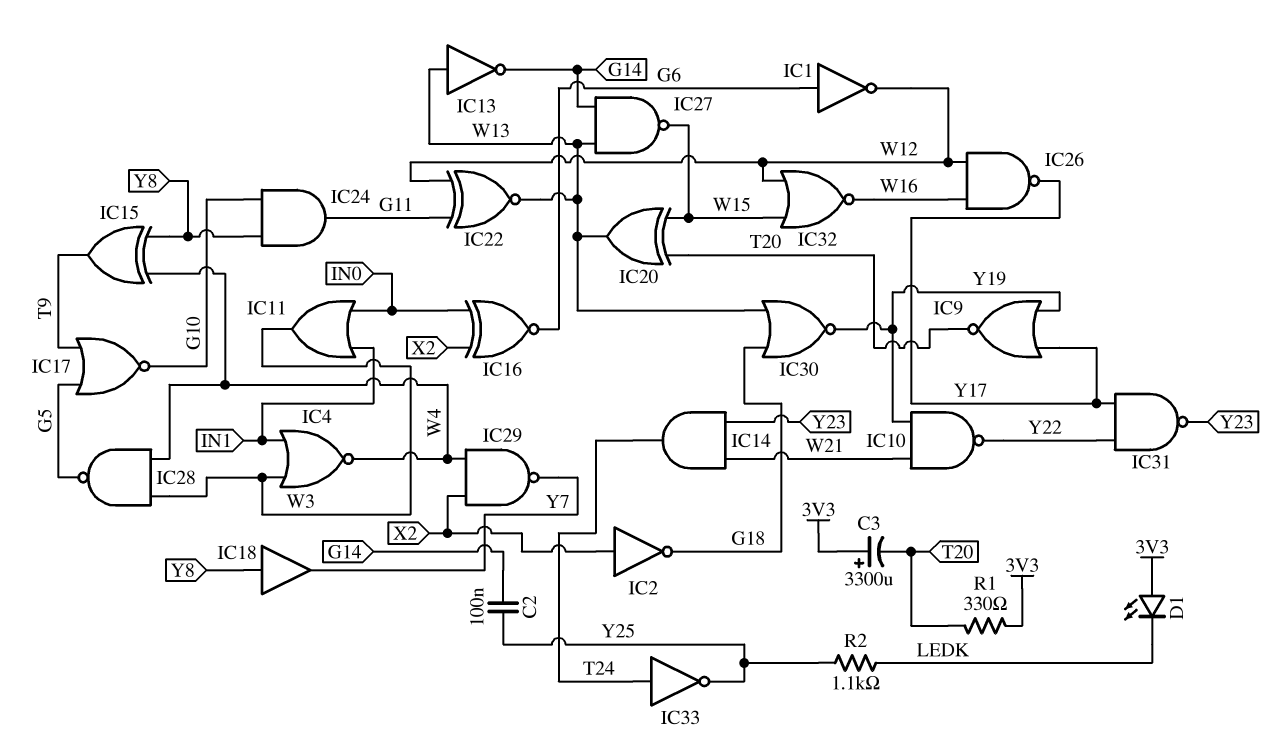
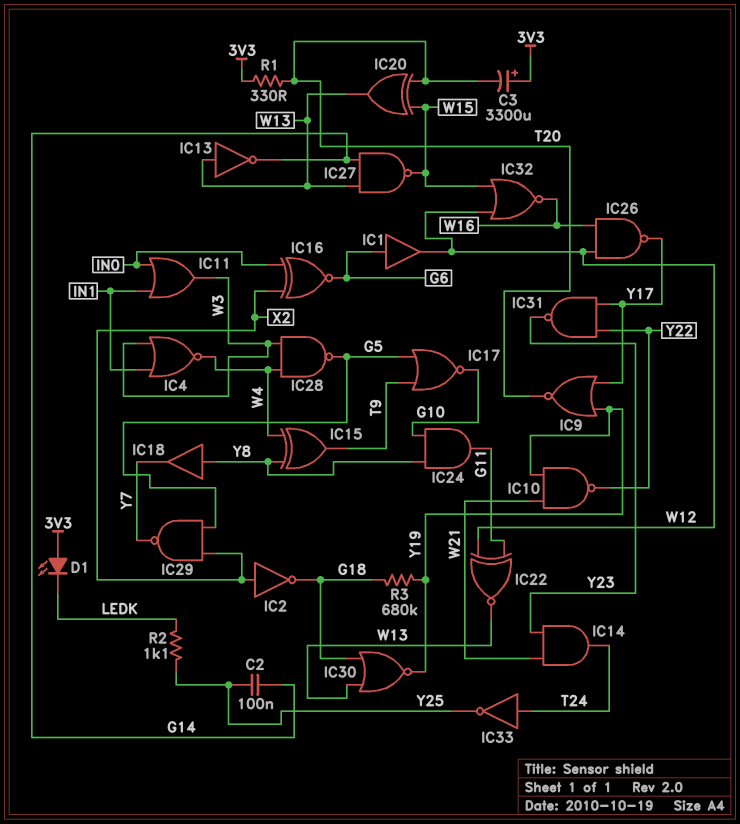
IC1: NOT (in G6, out W12) -> buffer (in G6, out W12)
IC29: NAND (in W4, in X2, out Y7) -> NAND (in G5, in X2, out Y7)
R3: none -> 680k (G18, Y19)

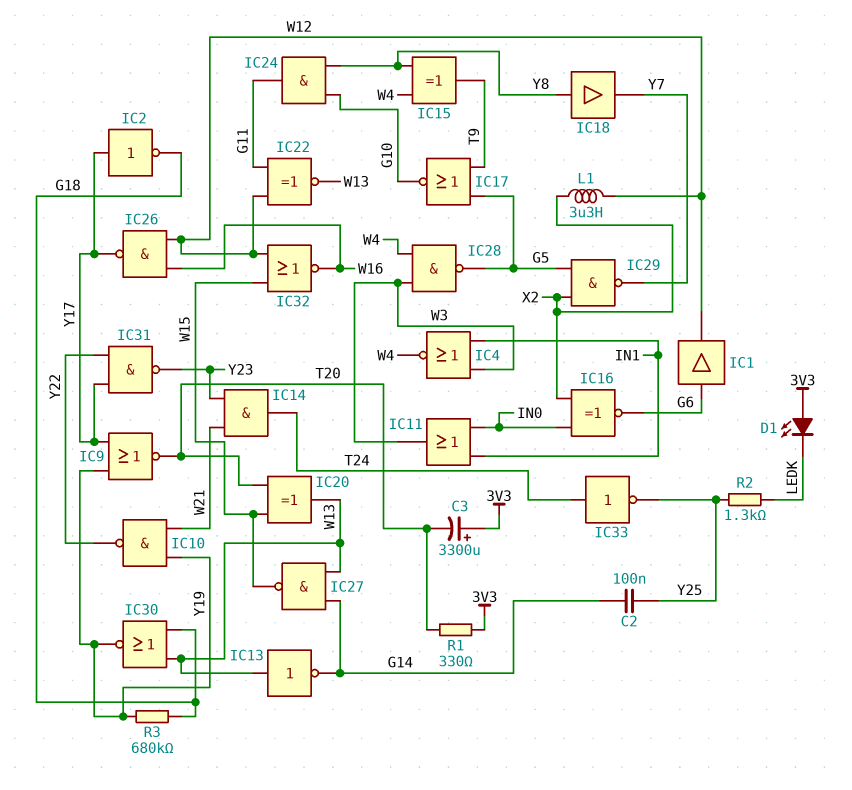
IC2: NOT (in X2, out G18) -> NOT (in Y17, out G18)
L1: none -> 3.3uH (W12, X2)
R2: 1.1k (LEDK, Y25) -> 1.3k (LEDK, Y25)

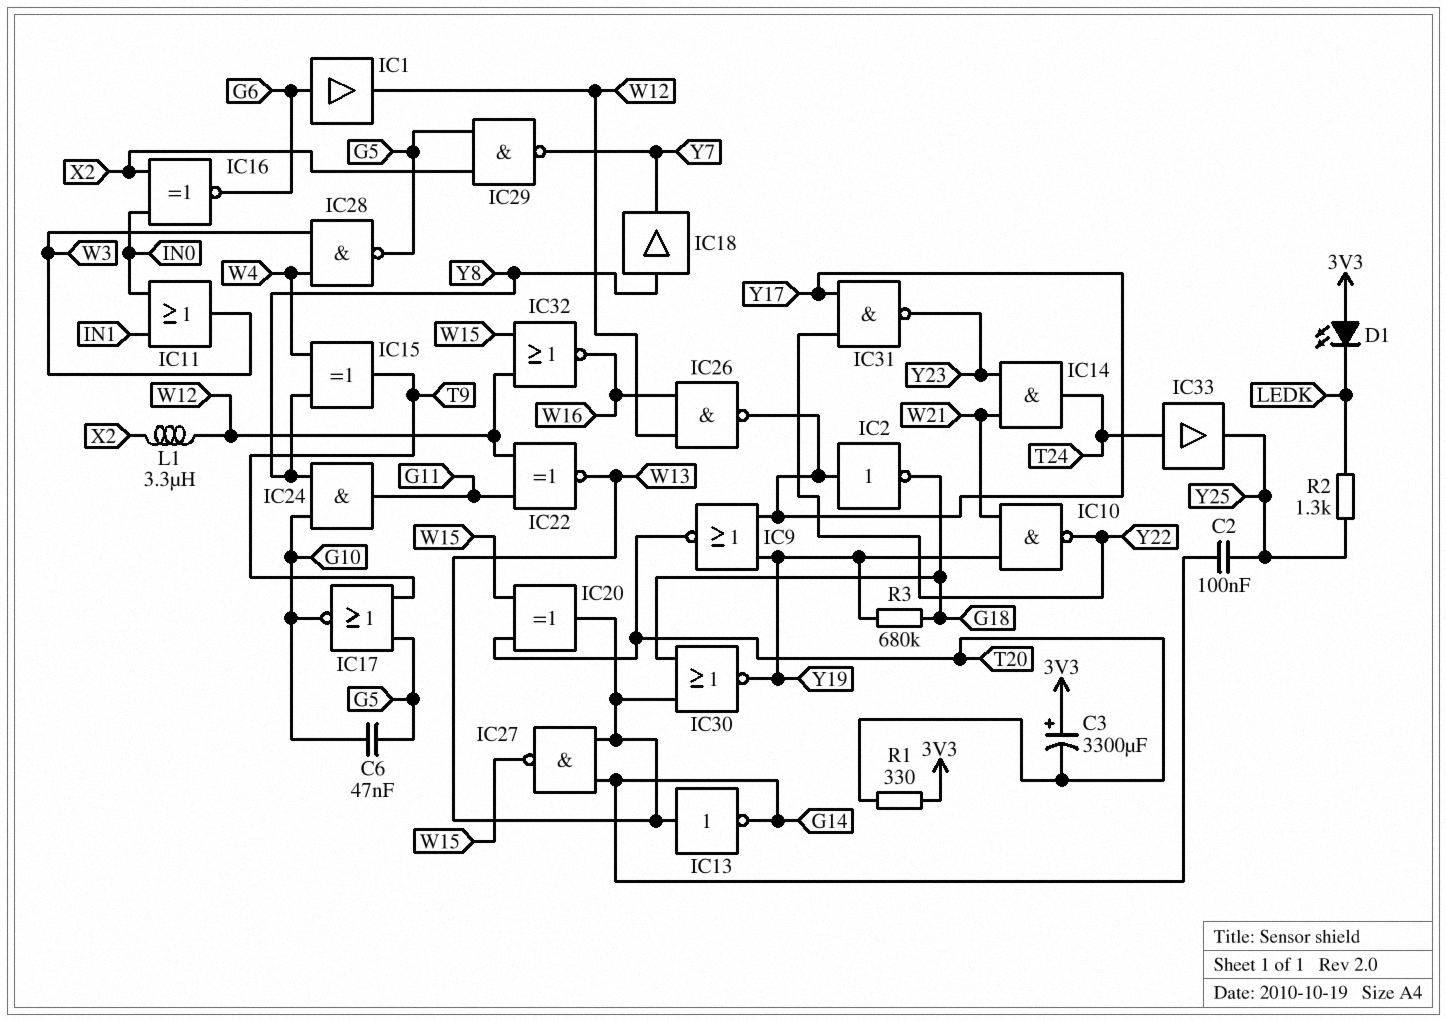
C6: none -> 47nF (G5, G10)
IC4: NOR (in IN1, in W3, out W4) -> none
IC33: NOT (in T24, out Y25) -> buffer (in T24, out Y25)

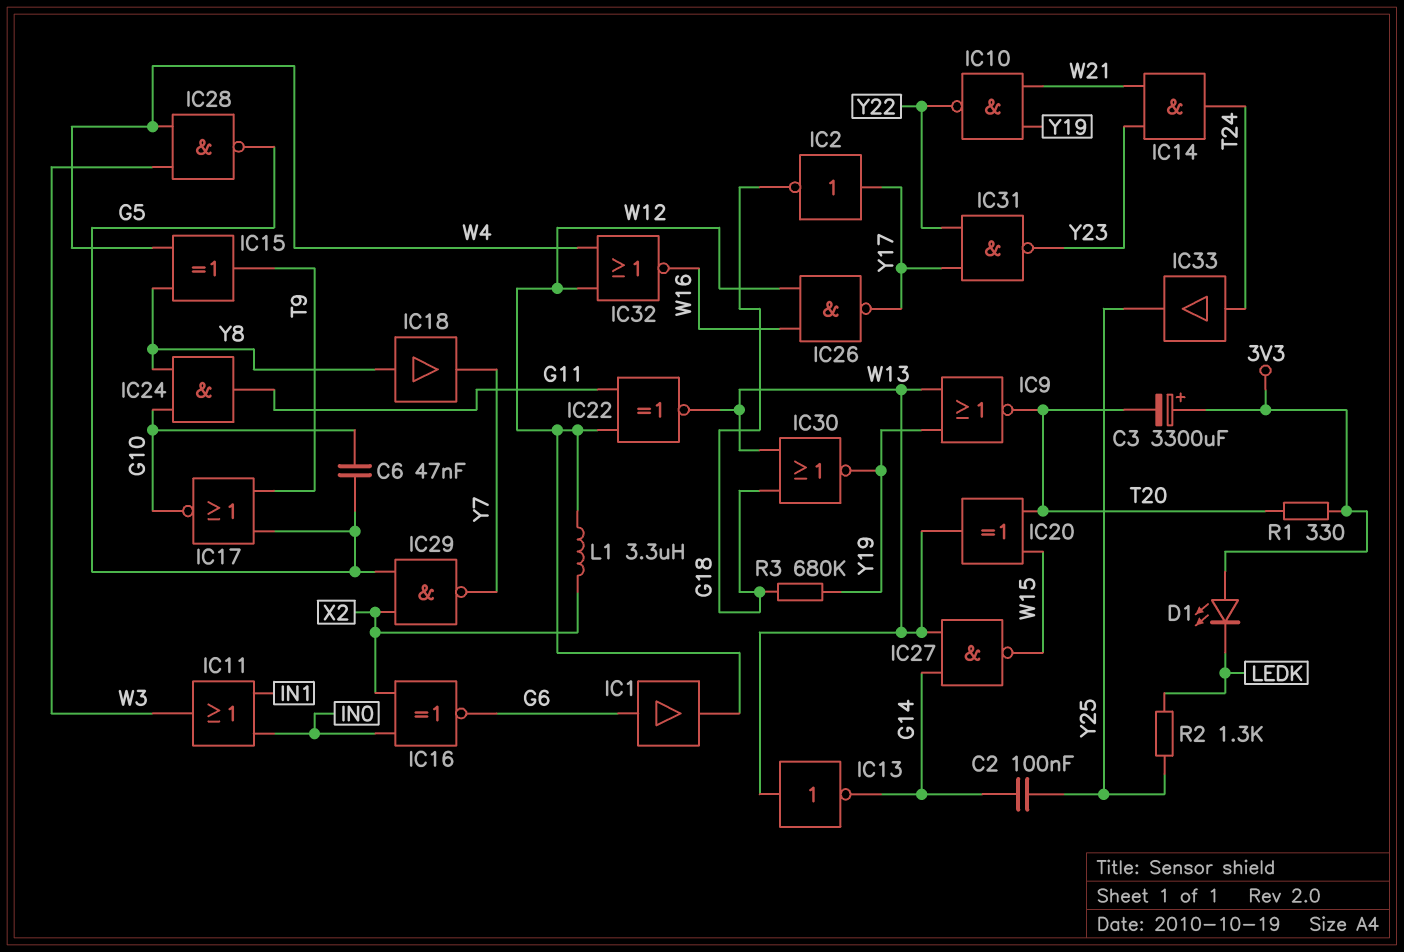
IC9: NOR (in Y17, in Y19, out T20) -> NOR (in W13, in Y19, out T20)
IC32: NOR (in W12, in W15, out W16) -> NOR (in W4, in W12, out W16)

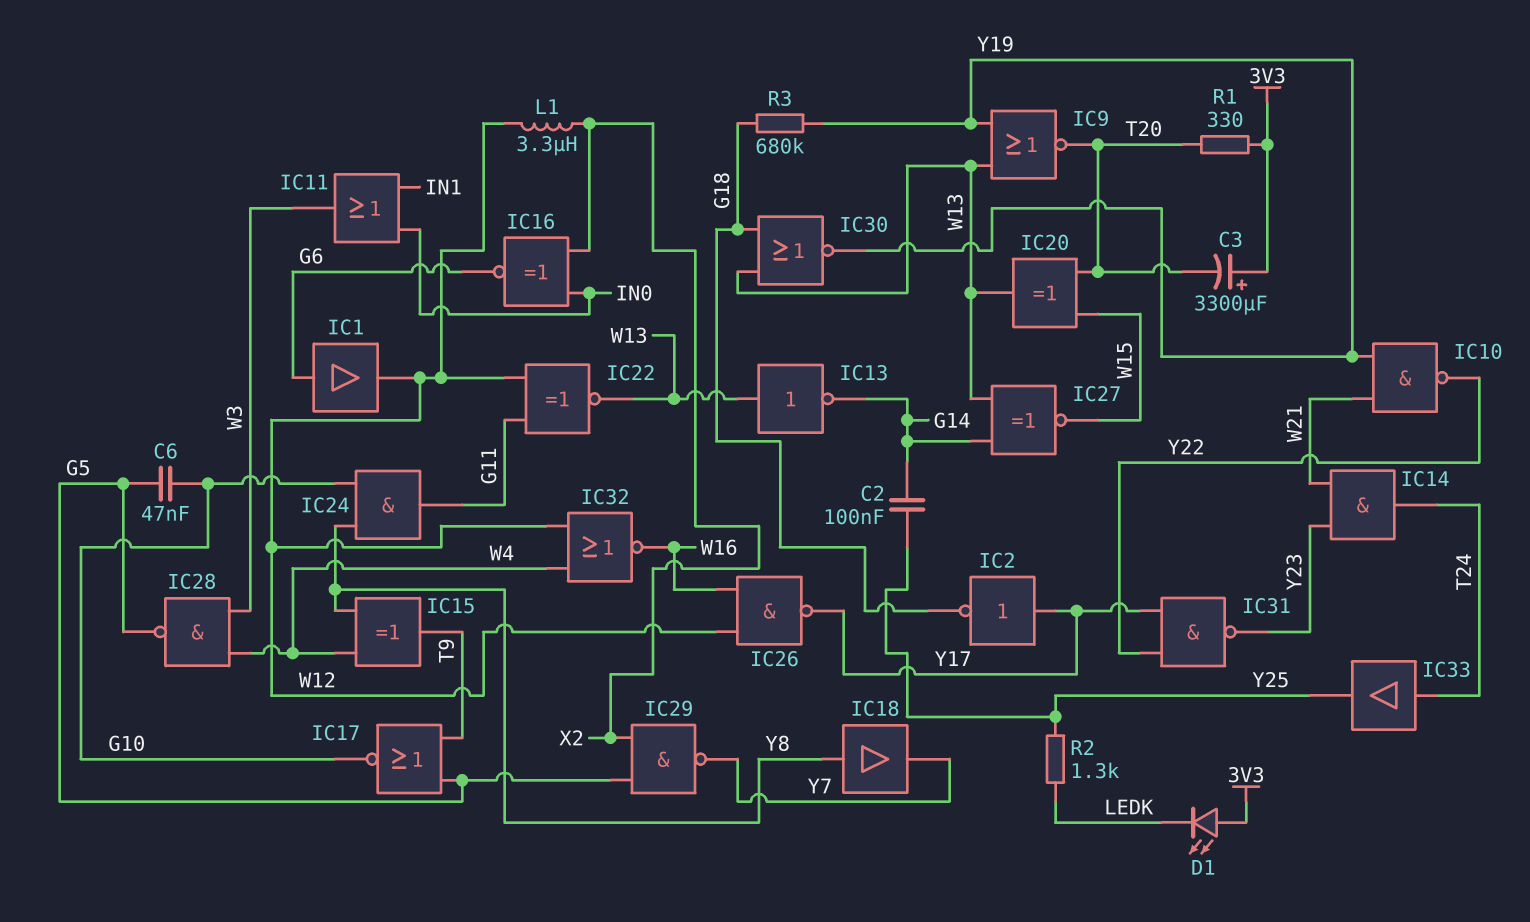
IC27: NAND (in G14, in W13, out W15) -> XNOR (in G14, in W13, out W15)

